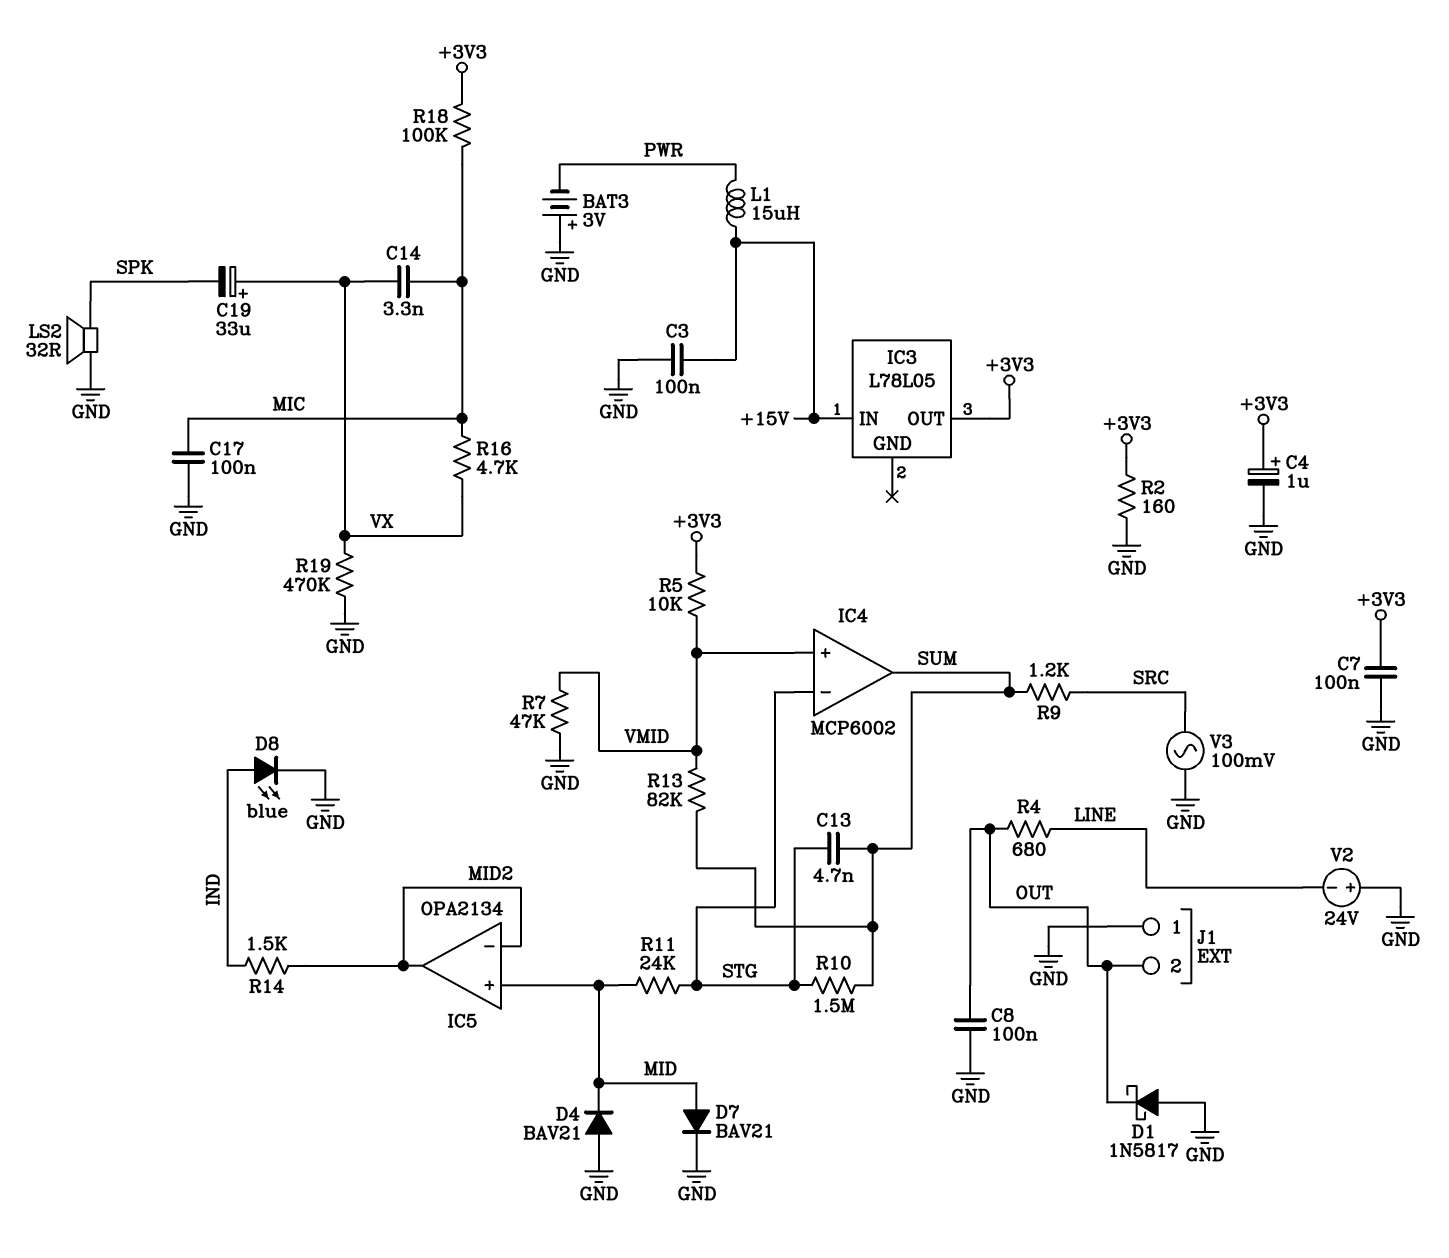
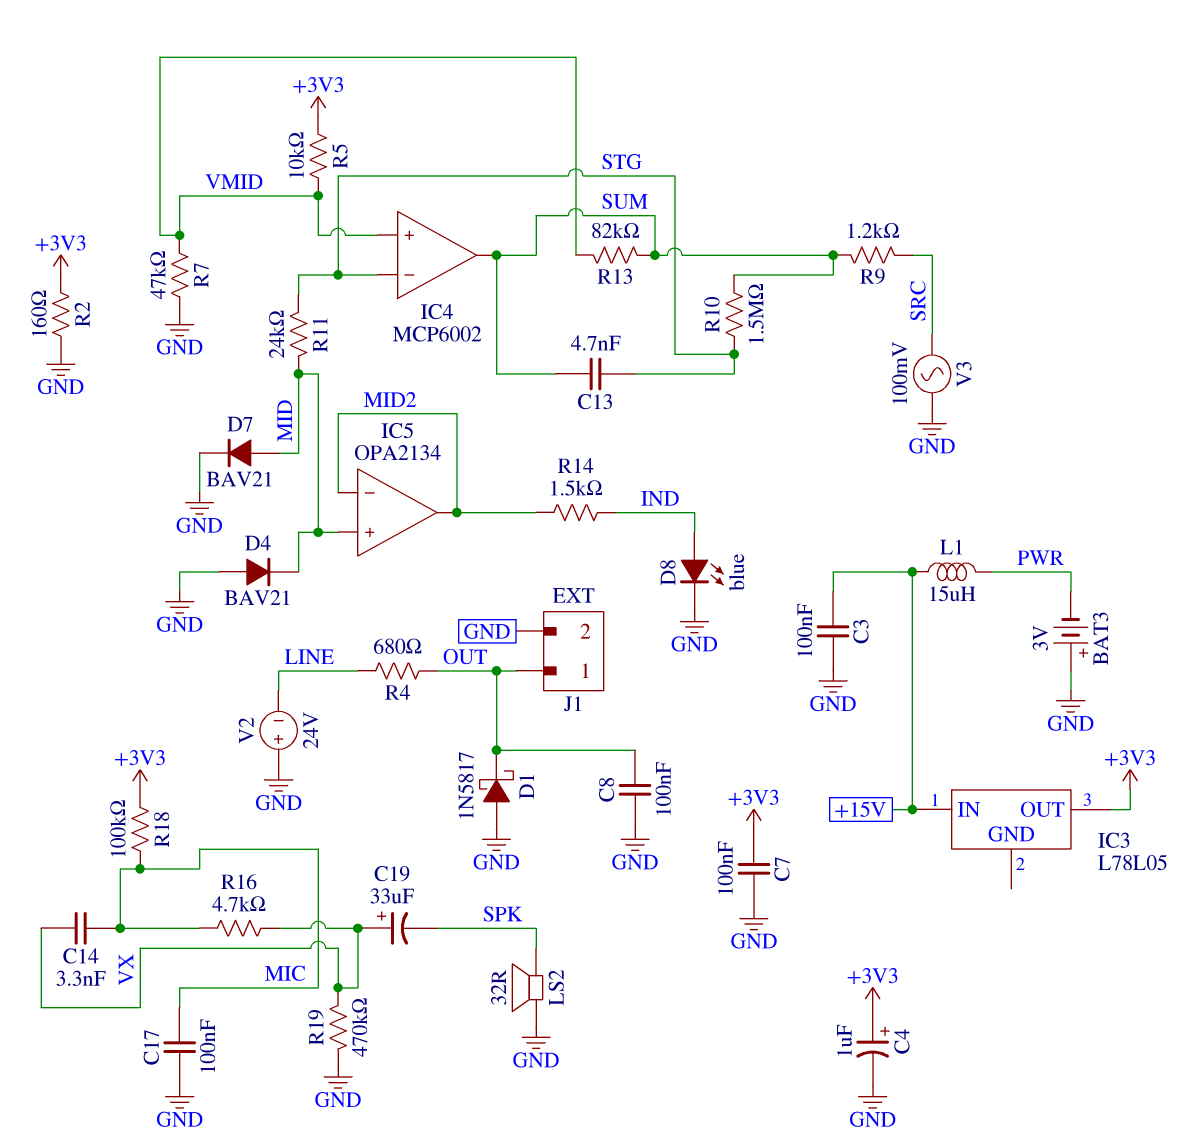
J1 pin 1: GND -> OUT
J1 pin 2: OUT -> GND

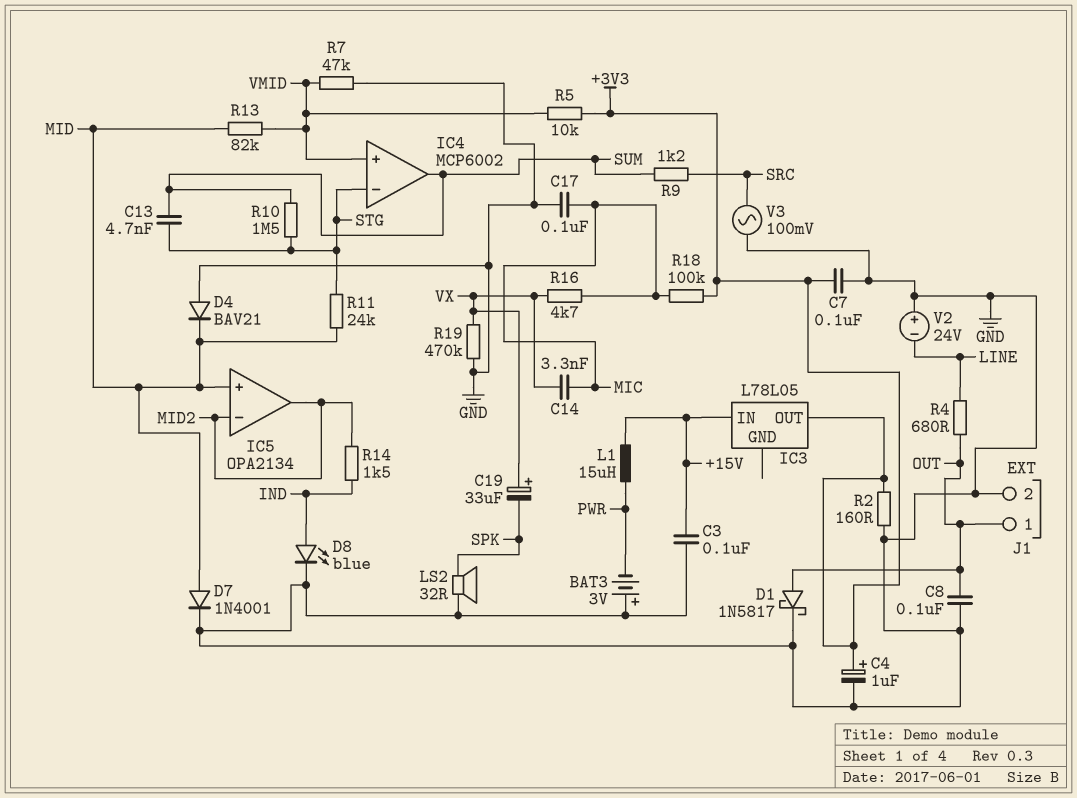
D1: schottky 1N5817 (A GND, K OUT) -> schottky 1N5817 (A OUT, K GND)
D7: diode BAV21 (A MID, K GND) -> diode 1N4001 (A MID, K GND)
R13: 82k (SUM, VMID) -> 82k (MID, VMID)

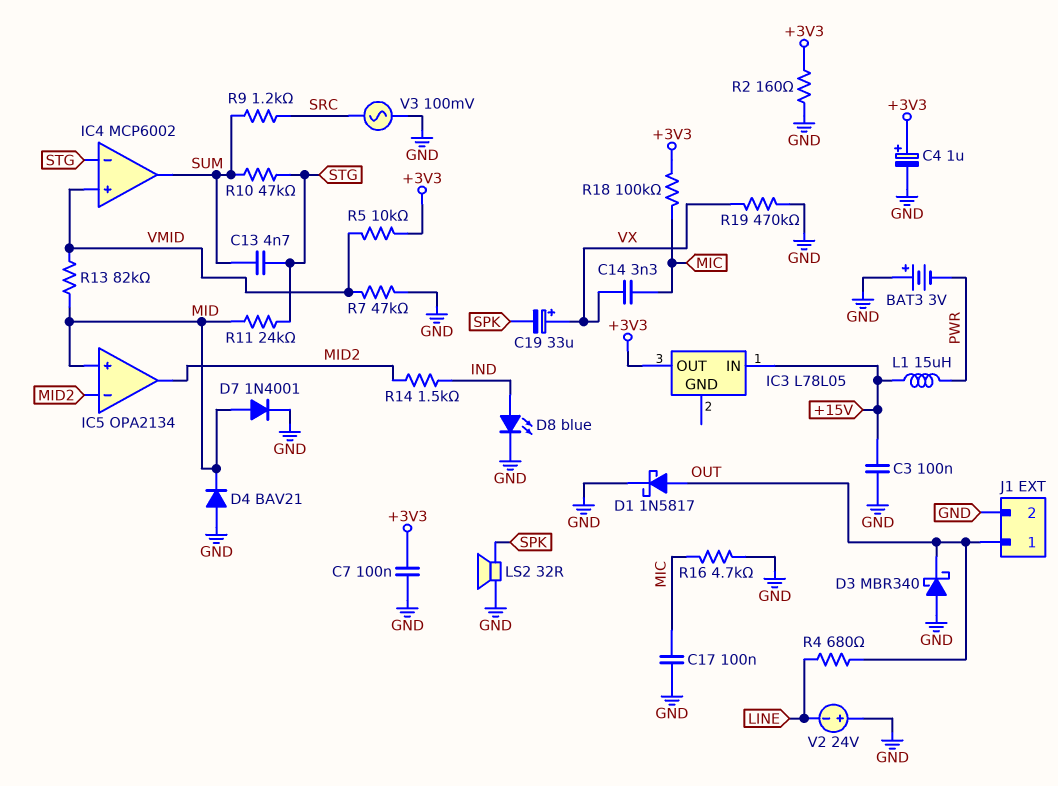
C8: 100nF (GND, OUT) -> none
D3: none -> schottky MBR340 (A GND, K OUT)
R10: 1.5M (STG, SUM) -> 47k (STG, SUM)
R16: 4.7k (MIC, VX) -> 4.7k (GND, MIC)

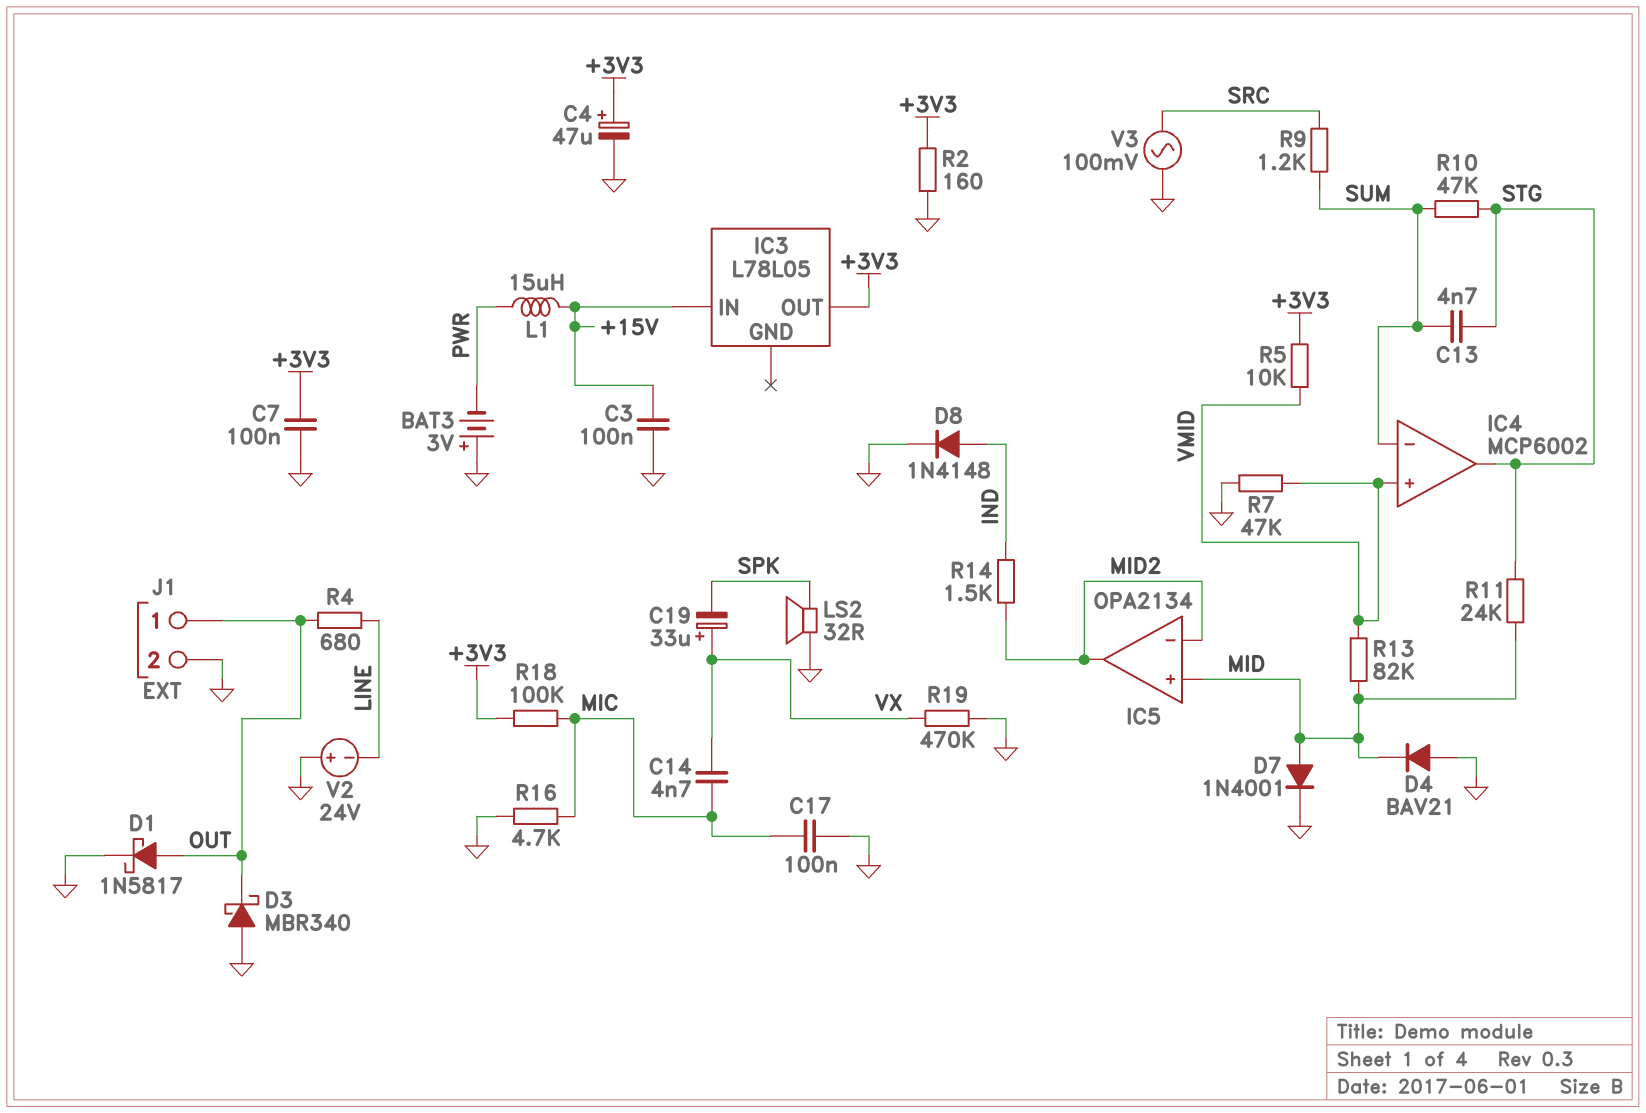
C4: 1uF (plus +3V3, minus GND) -> 47uF (plus +3V3, minus GND)
C14: 3.3nF (MIC, VX) -> 4.7nF (MIC, VX)
D8: LED blue (A IND, K GND) -> diode 1N4148 (A IND, K GND)
IC4 pin in-: STG -> SUM
IC4 pin out: SUM -> STG

